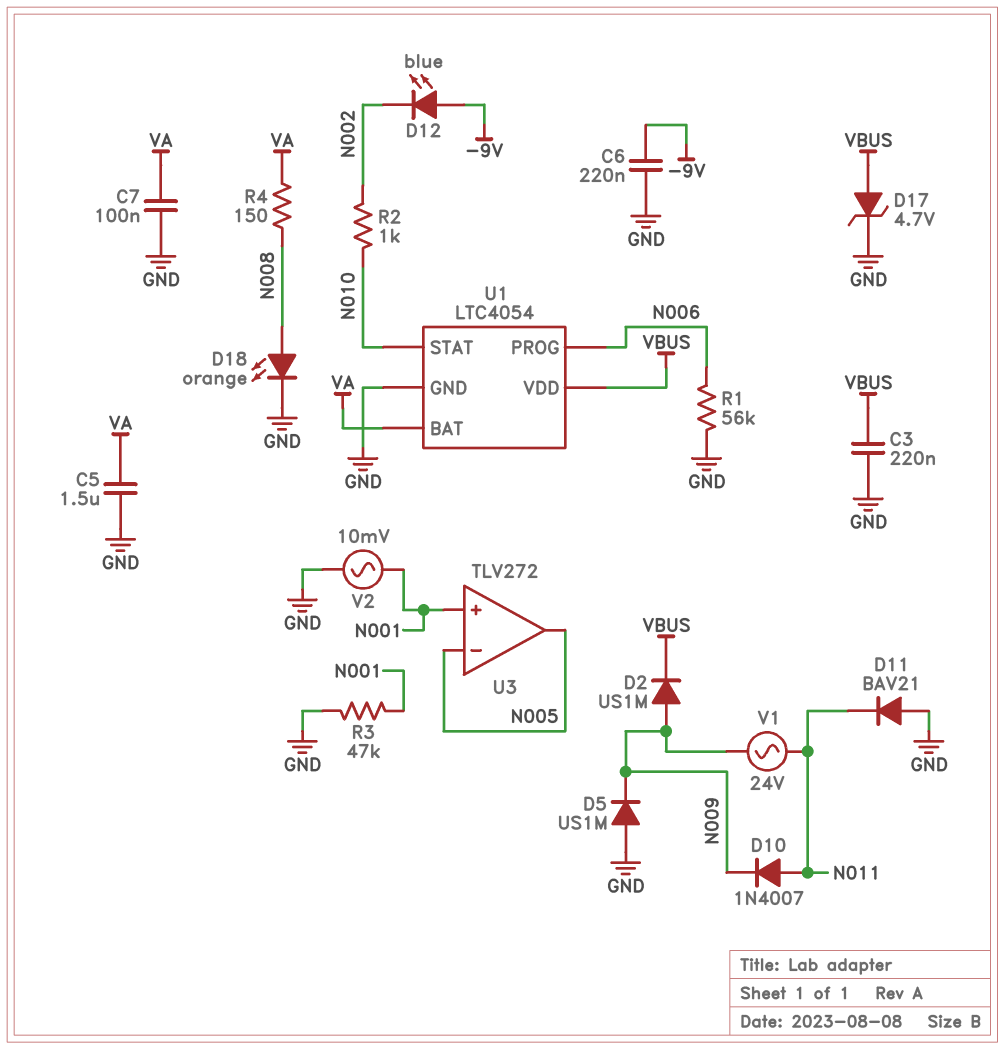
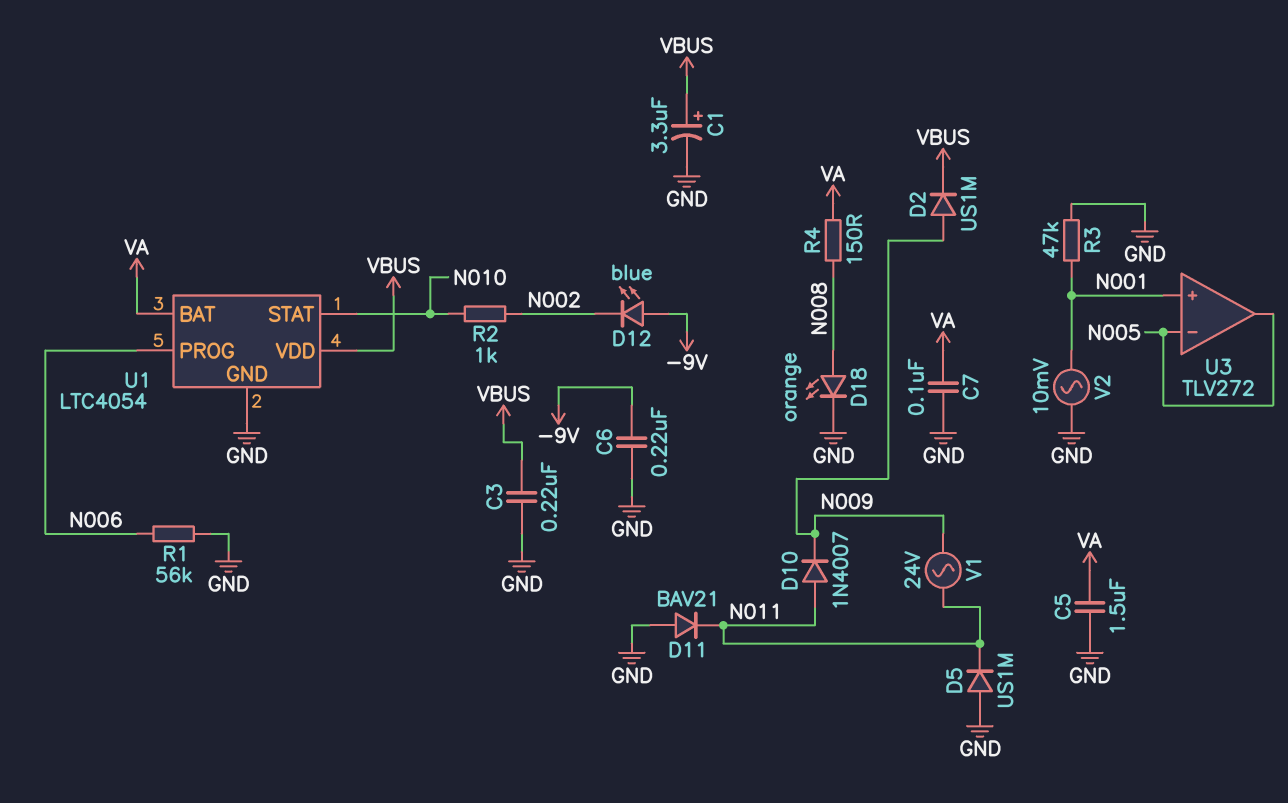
C1: none -> 3.3uF (plus VBUS, minus GND)
D5: diode US1M (A GND, K N009) -> diode US1M (A GND, K N011)
D17: zener 4.7V (A VBUS, K GND) -> none

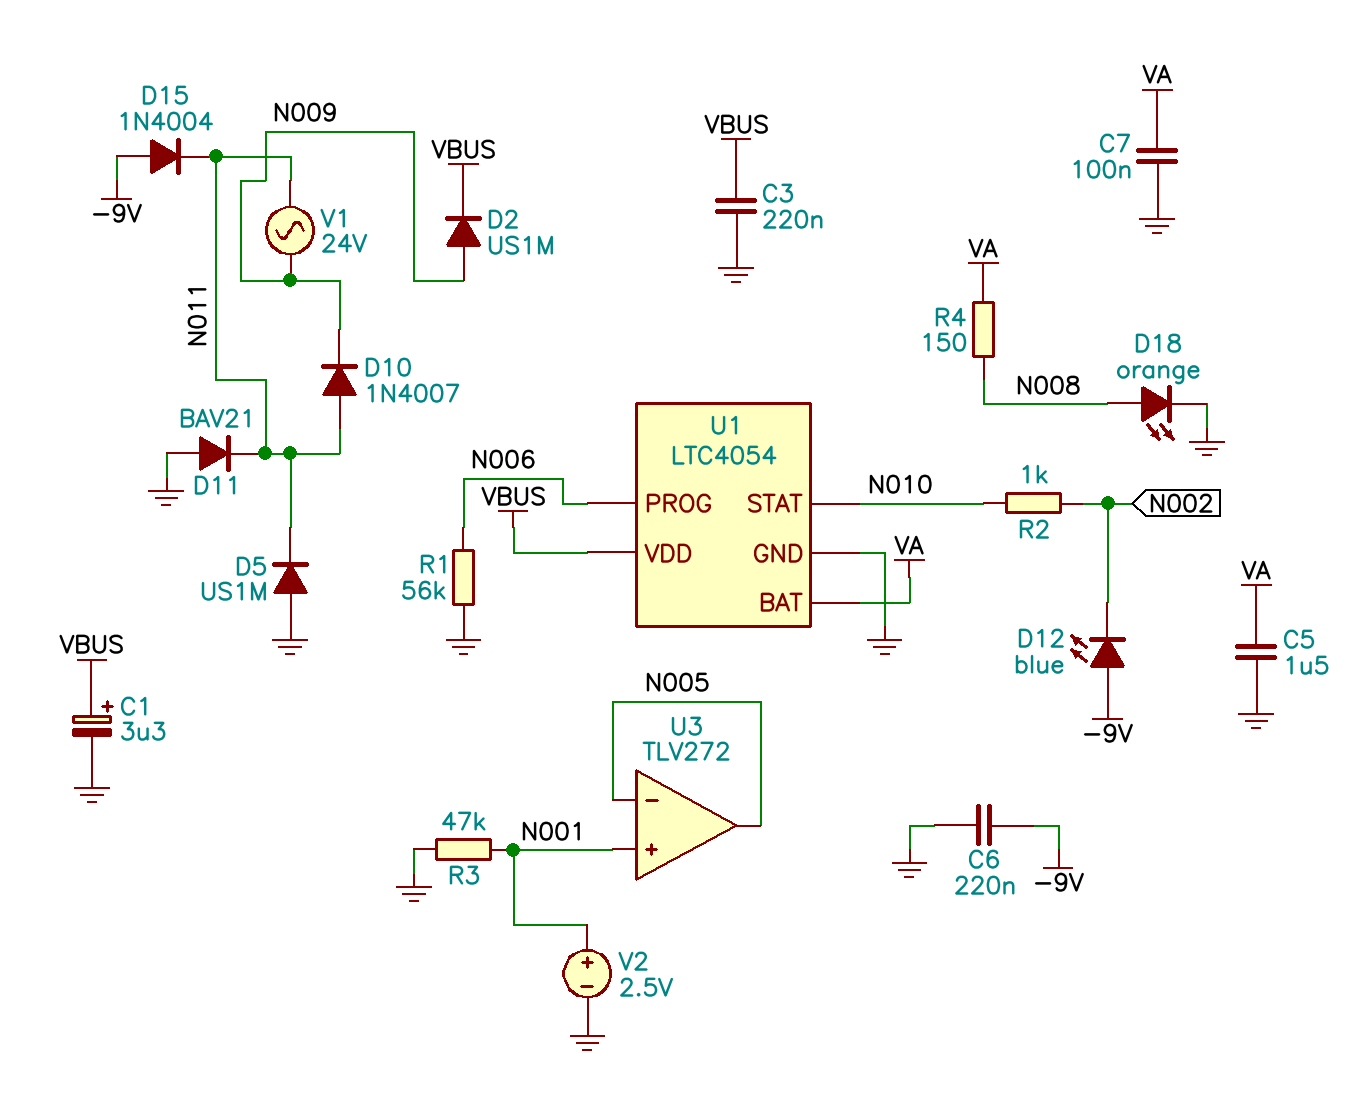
D15: none -> diode 1N4004 (A -9V, K N011)
V2: AC 10mV (GND, N001) -> 2.5V (plus N001, minus GND)

